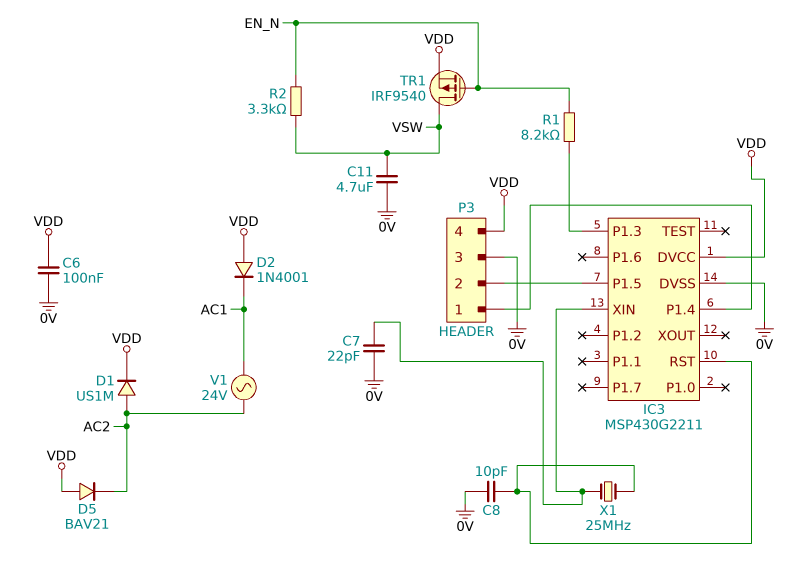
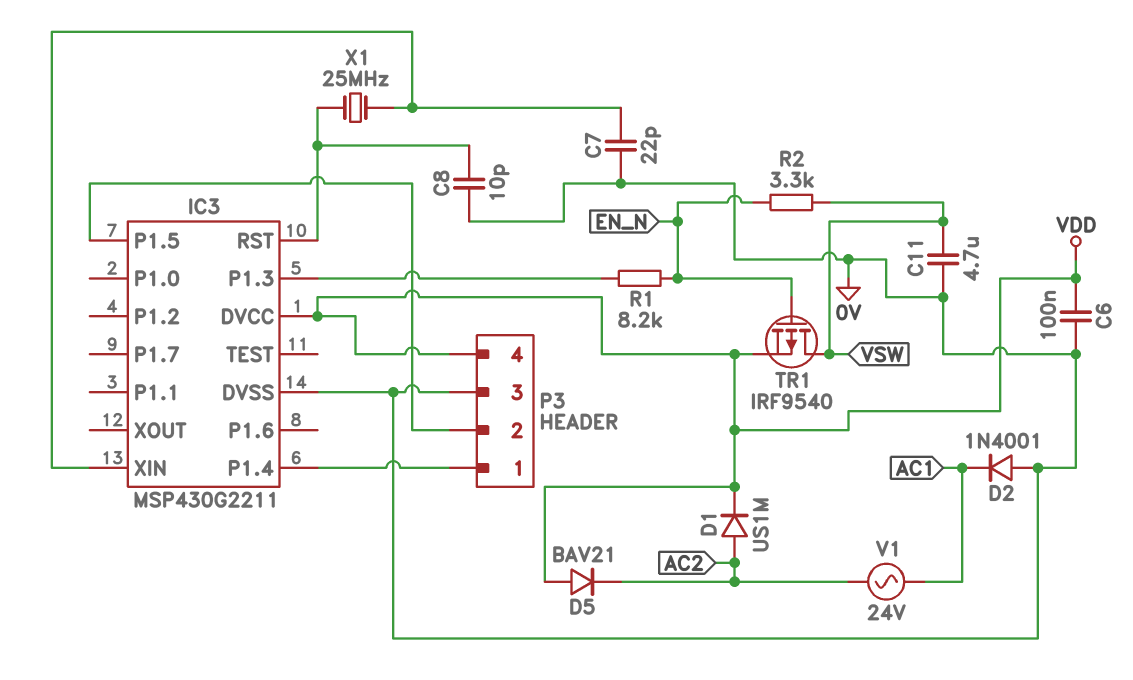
D2: diode 1N4001 (A VDD, K AC1) -> diode 1N4001 (A 0V, K AC1)

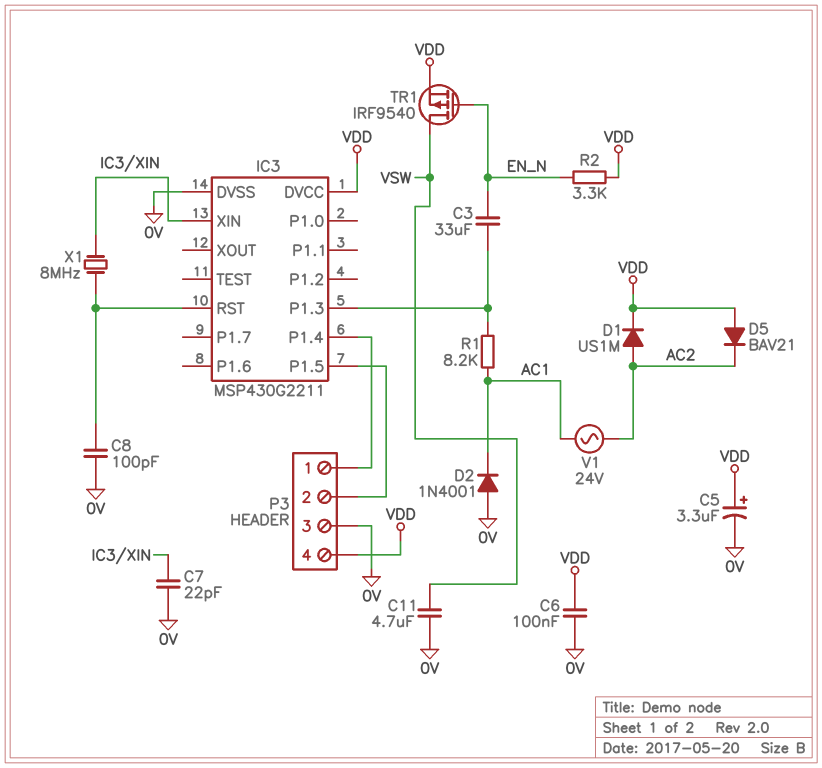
C3: none -> 33uF (EN_N, IC3/P1.3)
C5: none -> 3.3uF (plus VDD, minus 0V)
C8: 10pF (0V, IC3/RST) -> 100pF (0V, IC3/RST)
R1: 8.2k (EN_N, IC3/P1.3) -> 8.2k (AC1, IC3/P1.3)
R2: 3.3k (EN_N, VSW) -> 3.3k (EN_N, VDD)
X1: 25MHz (IC3/RST, IC3/XIN) -> 8MHz (IC3/RST, IC3/XIN)

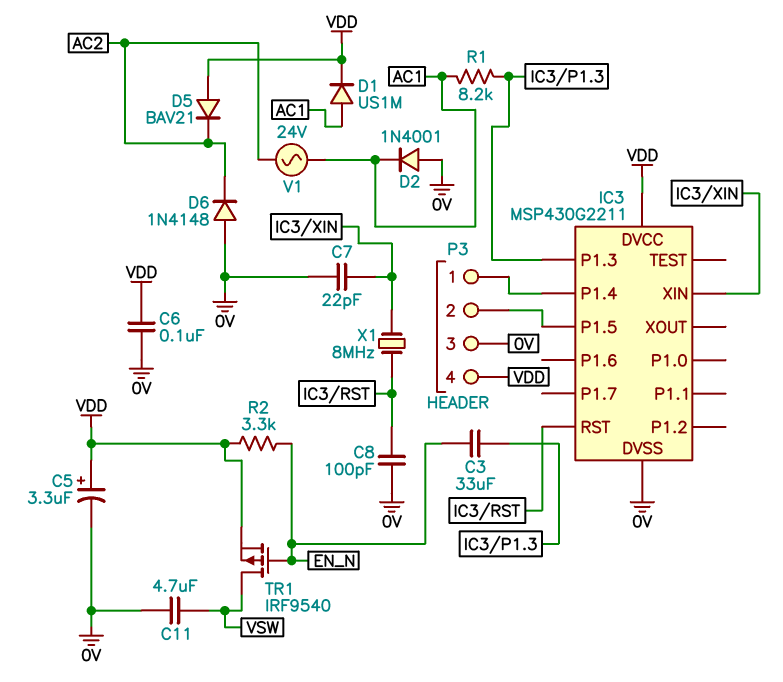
D1: diode US1M (A AC2, K VDD) -> diode US1M (A AC1, K VDD)
D6: none -> diode 1N4148 (A 0V, K AC2)

